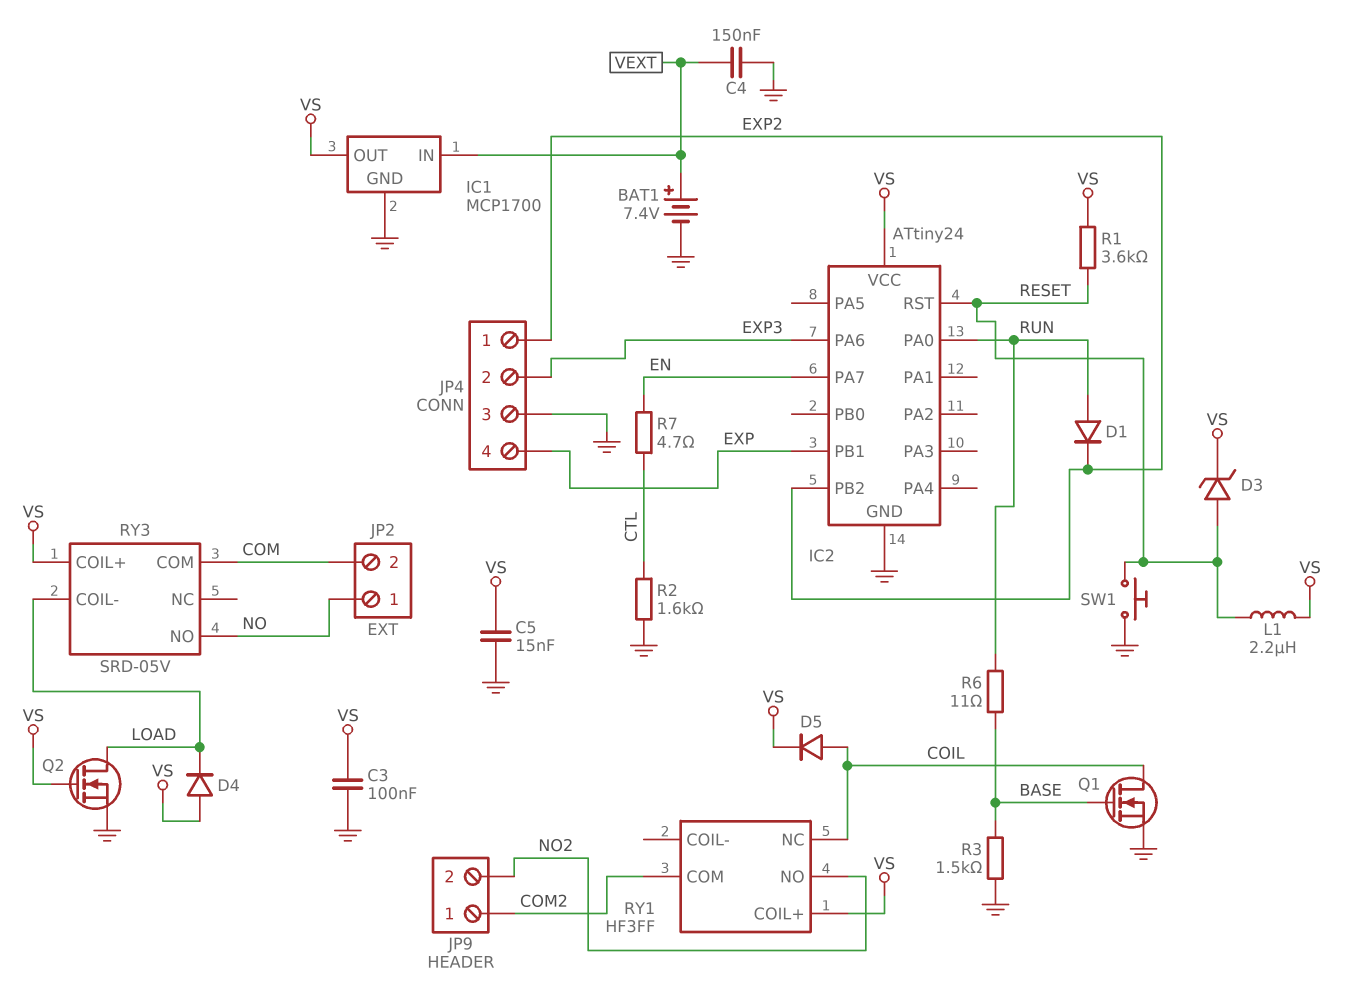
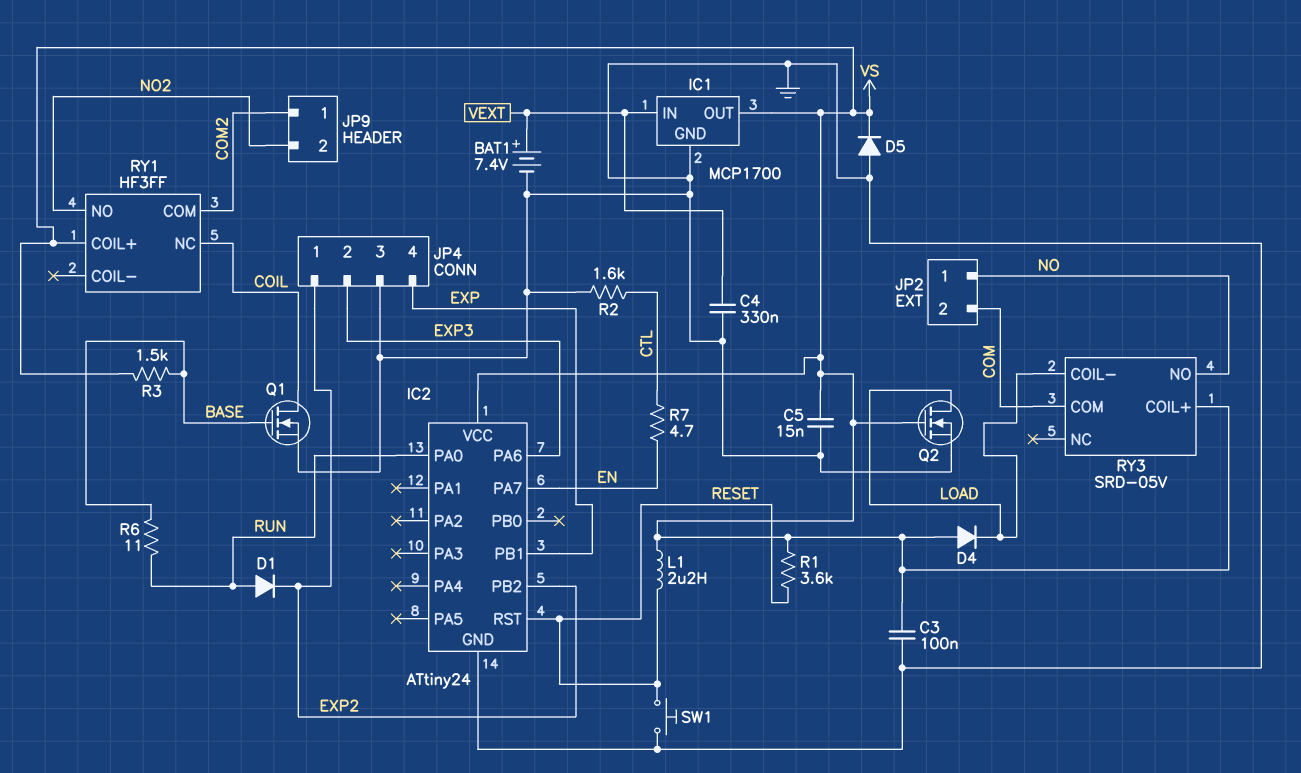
C4: 150nF (GND, VEXT) -> 330nF (GND, VEXT)
D3: zener (A RESET, K VS) -> none
D5: diode (A COIL, K VS) -> diode (A GND, K VS)
R3: 1.5k (BASE, GND) -> 1.5k (BASE, VS)

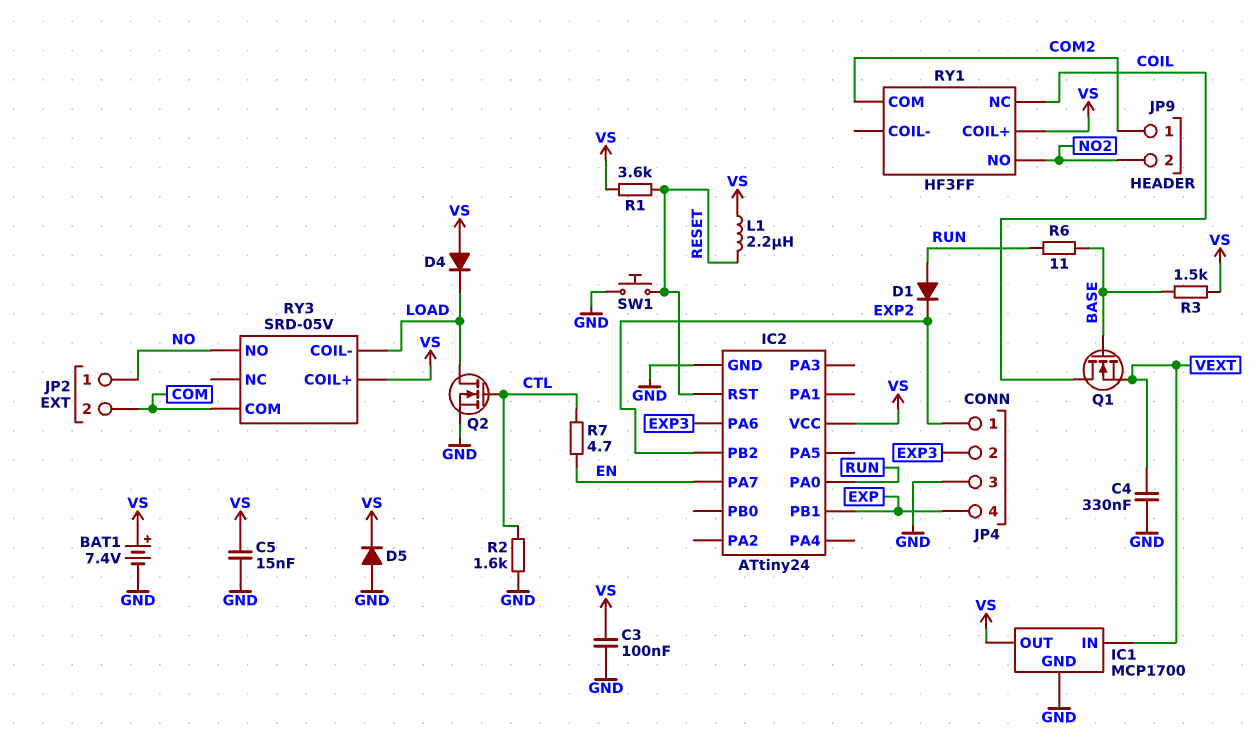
BAT1: 7.4V (plus VEXT, minus GND) -> 7.4V (plus VS, minus GND)
Q1: NMOS (G BASE, D COIL, S GND) -> NMOS (G BASE, D COIL, S VEXT)
Q2: NMOS (G VS, D LOAD, S GND) -> NMOS (G CTL, D LOAD, S GND)

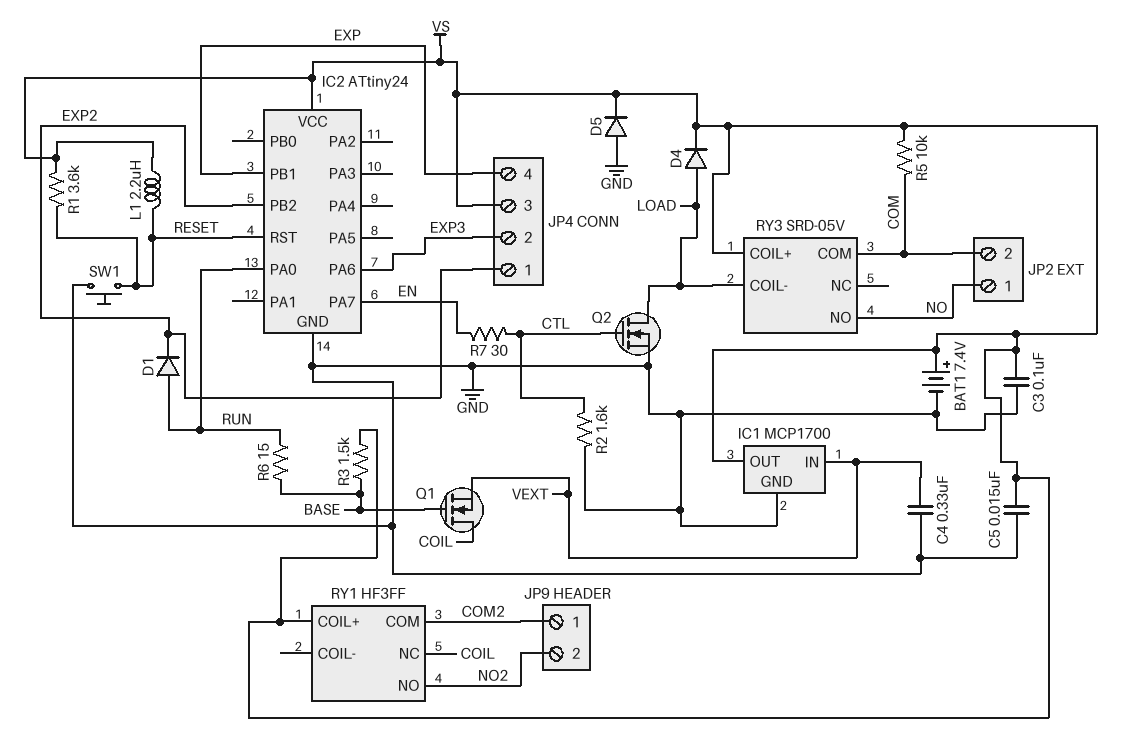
D4: diode (A VS, K LOAD) -> diode (A LOAD, K VS)
JP4 pin 3: GND -> VS
R5: none -> 10k (COM, VS)
R6: 11 (BASE, RUN) -> 15 (BASE, RUN)
R7: 4.7 (CTL, EN) -> 30 (CTL, EN)

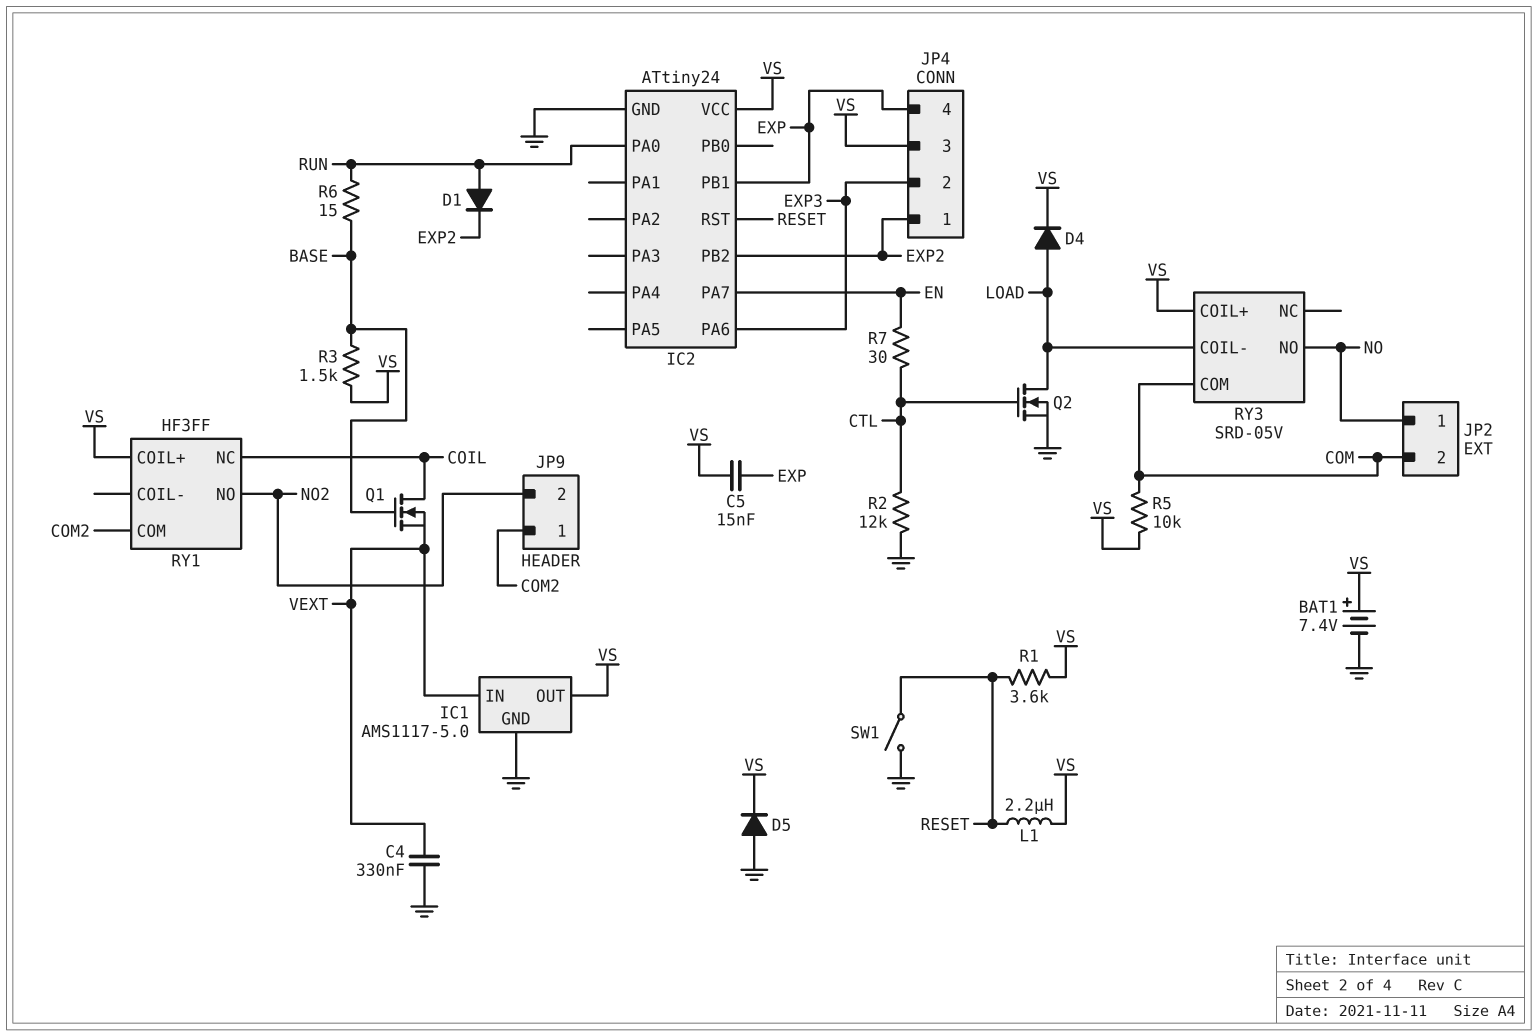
C3: 100nF (GND, VS) -> none
C5: 15nF (GND, VS) -> 15nF (EXP, VS)
IC1: MCP1700 -> AMS1117-5.0
R2: 1.6k (CTL, GND) -> 12k (CTL, GND)
SW1: button (GND, RESET) -> switch (GND, RESET)

